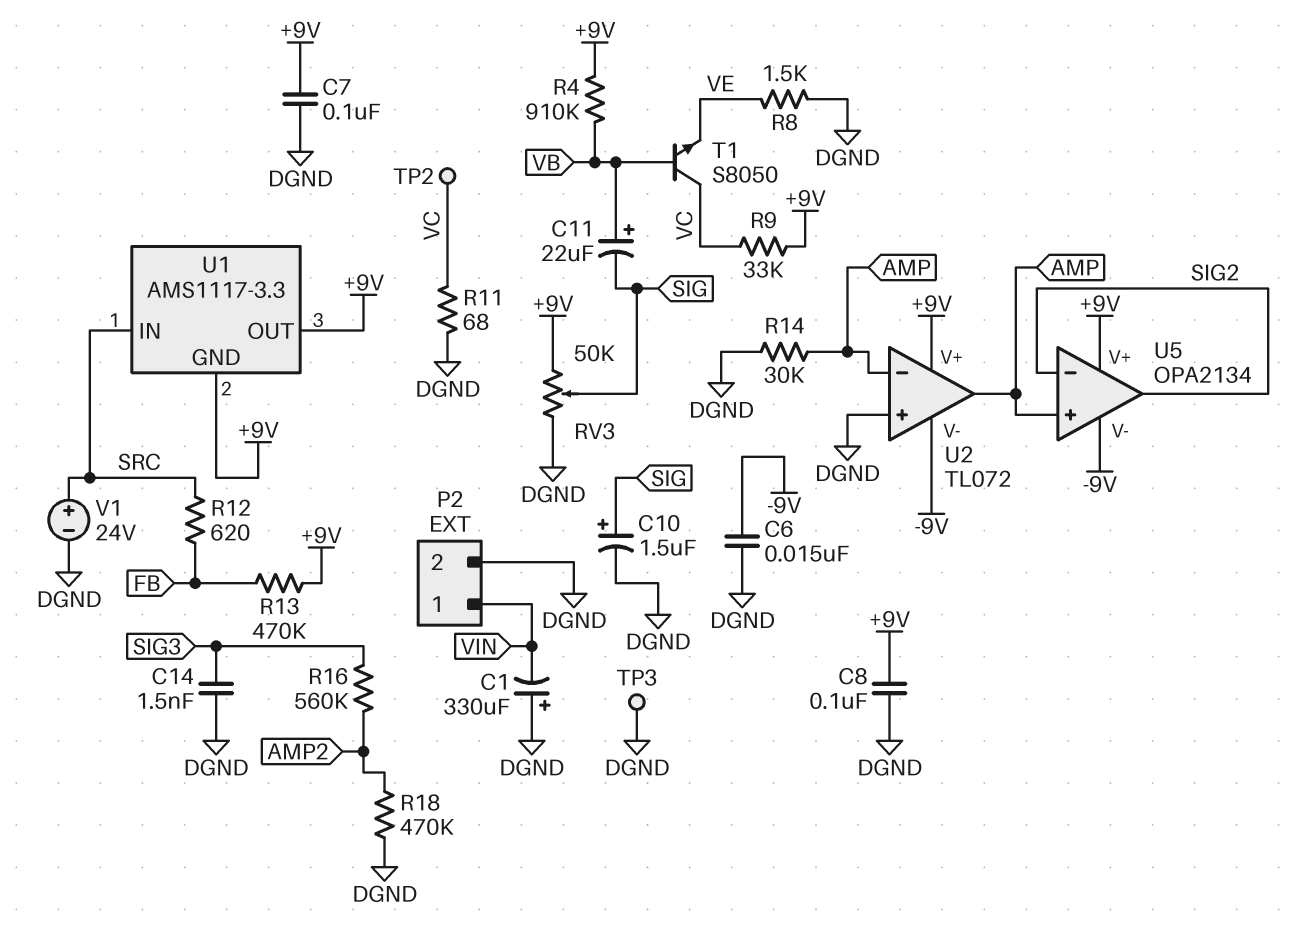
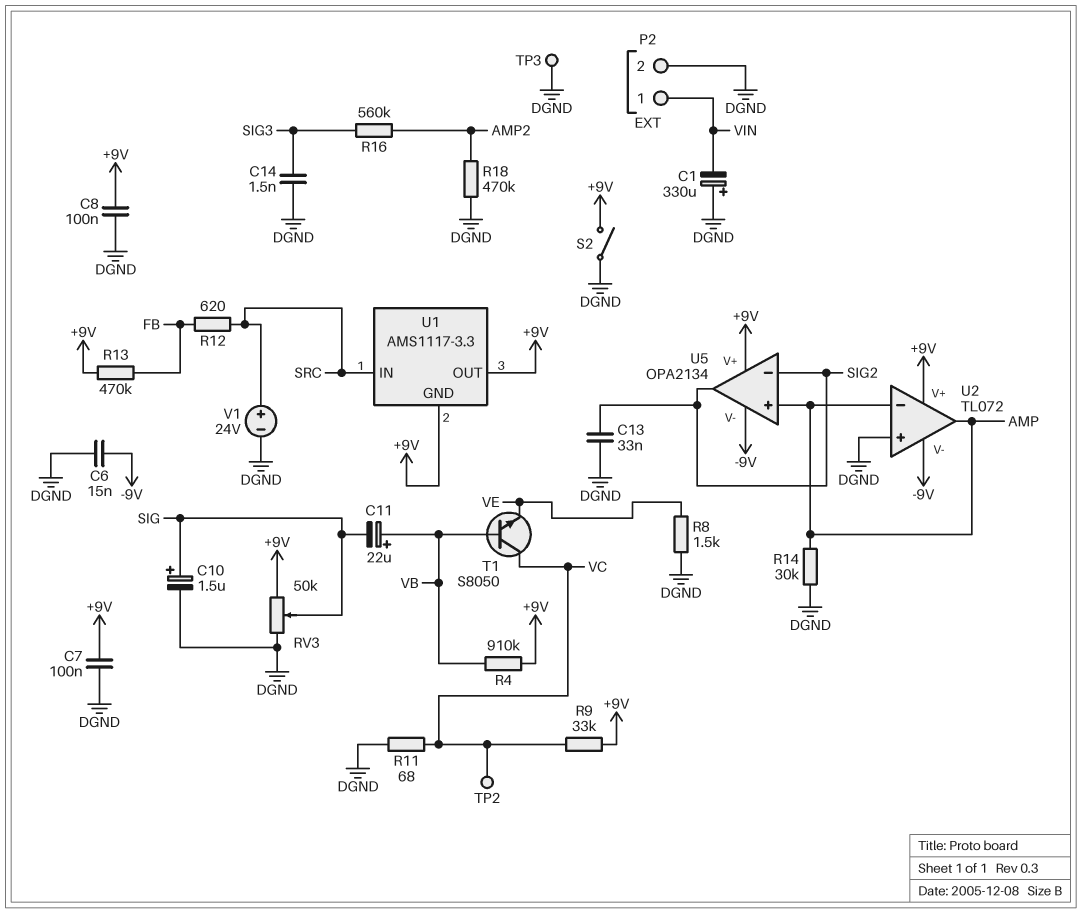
C13: none -> 33nF (DGND, SIG2)
S2: none -> switch (+9V, DGND)

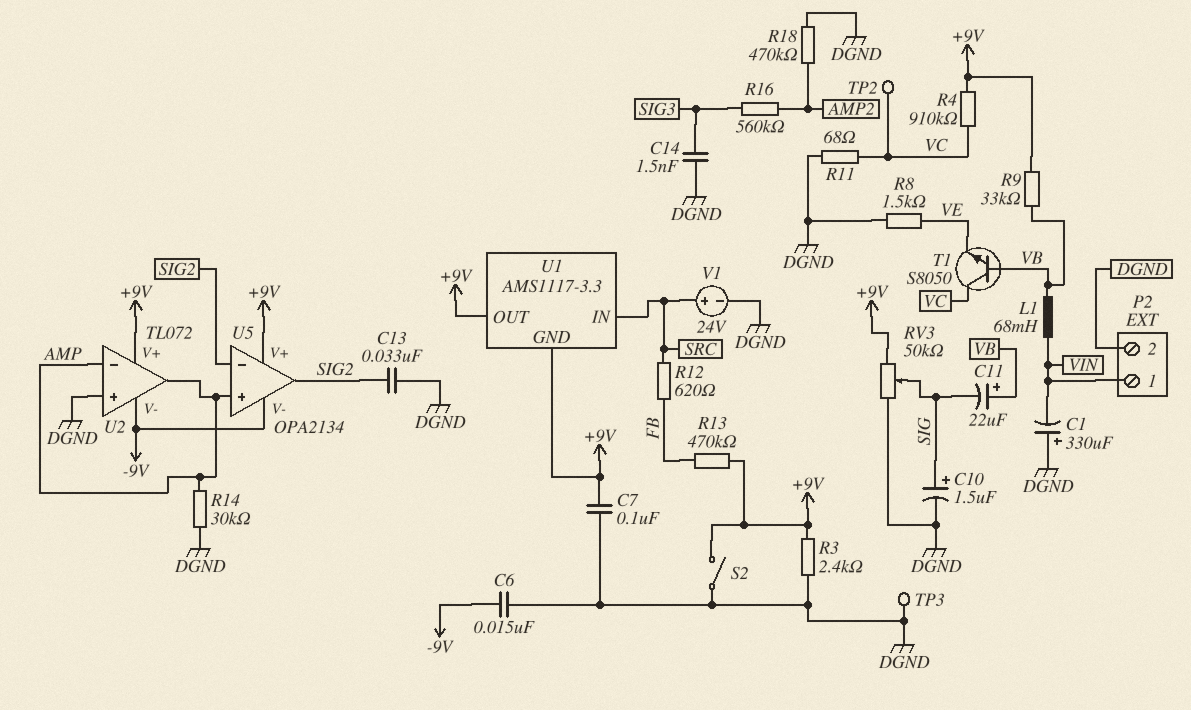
C8: 100nF (+9V, DGND) -> none
L1: none -> 68mH (VB, VIN)
R3: none -> 2.4k (+9V, DGND)
R4: 910k (+9V, VB) -> 910k (+9V, VC)
R9: 33k (+9V, VC) -> 33k (+9V, VB)

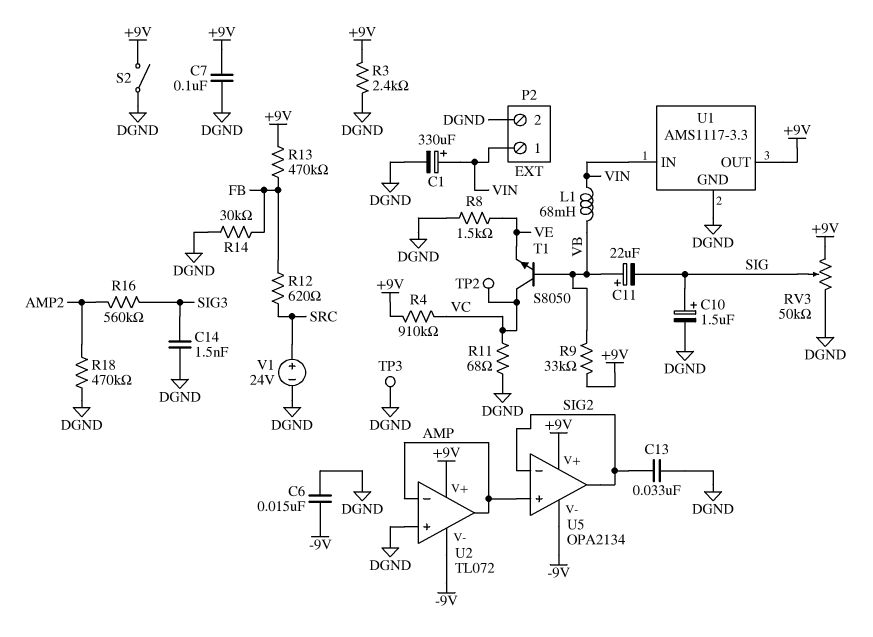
C1: 330uF (plus DGND, minus VIN) -> 330uF (plus VIN, minus DGND)
R14: 30k (AMP, DGND) -> 30k (DGND, FB)
U1 pin GND: +9V -> DGND
U1 pin IN: SRC -> VIN

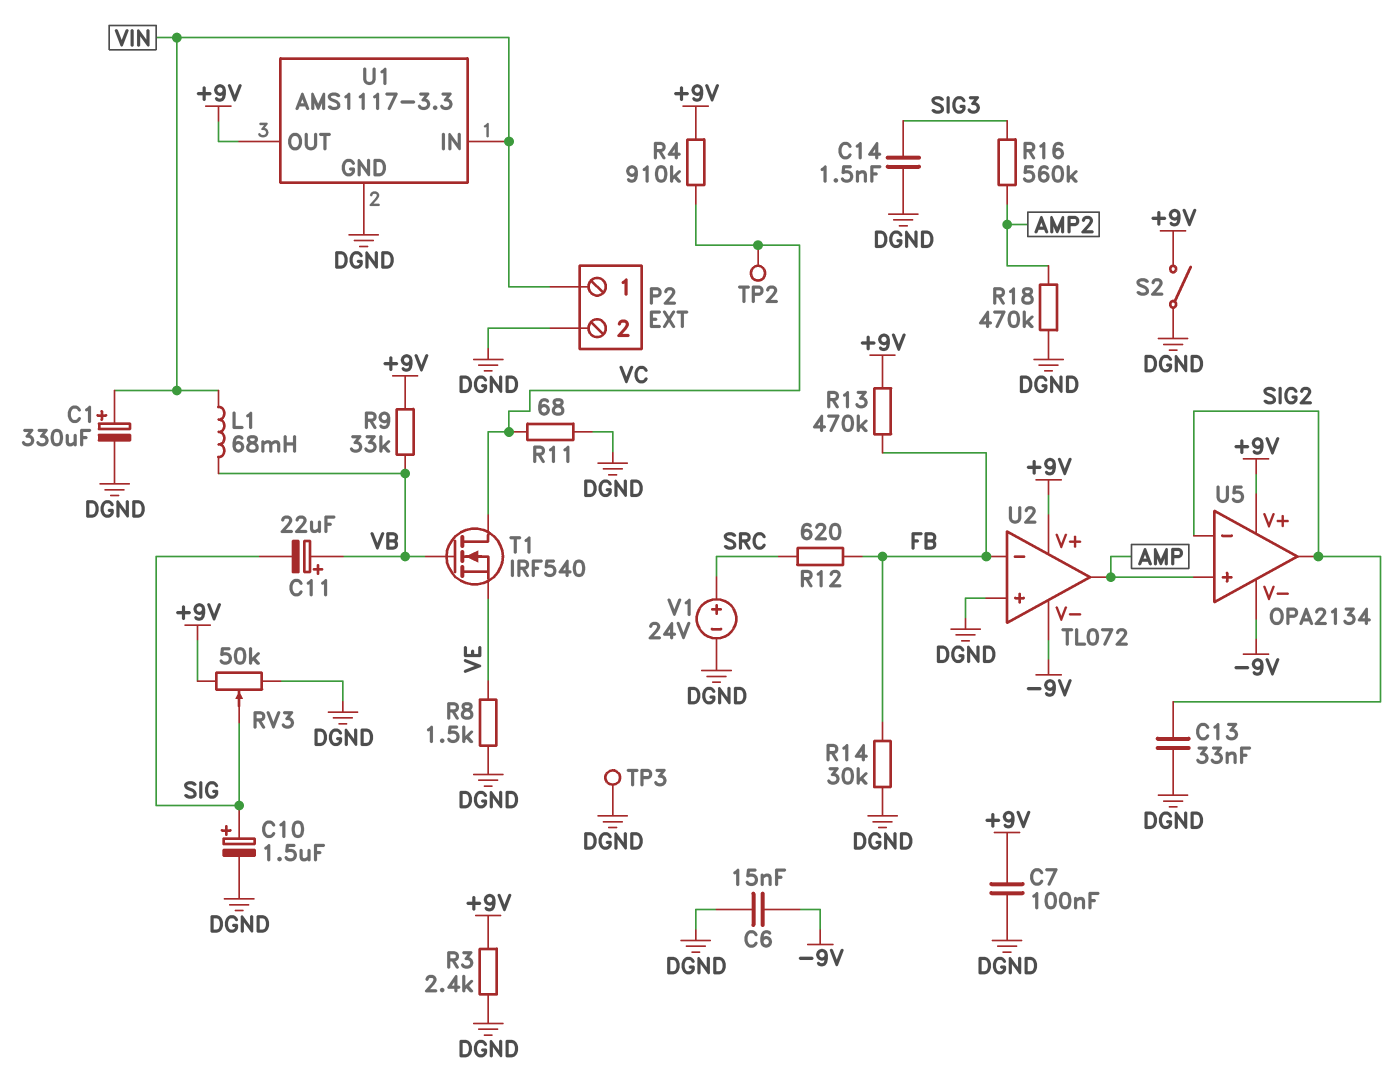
T1: NPN S8050 (B VB, C VC, E VE) -> NMOS IRF540 (G VB, D VC, S VE)
U2 pin in-: AMP -> FB

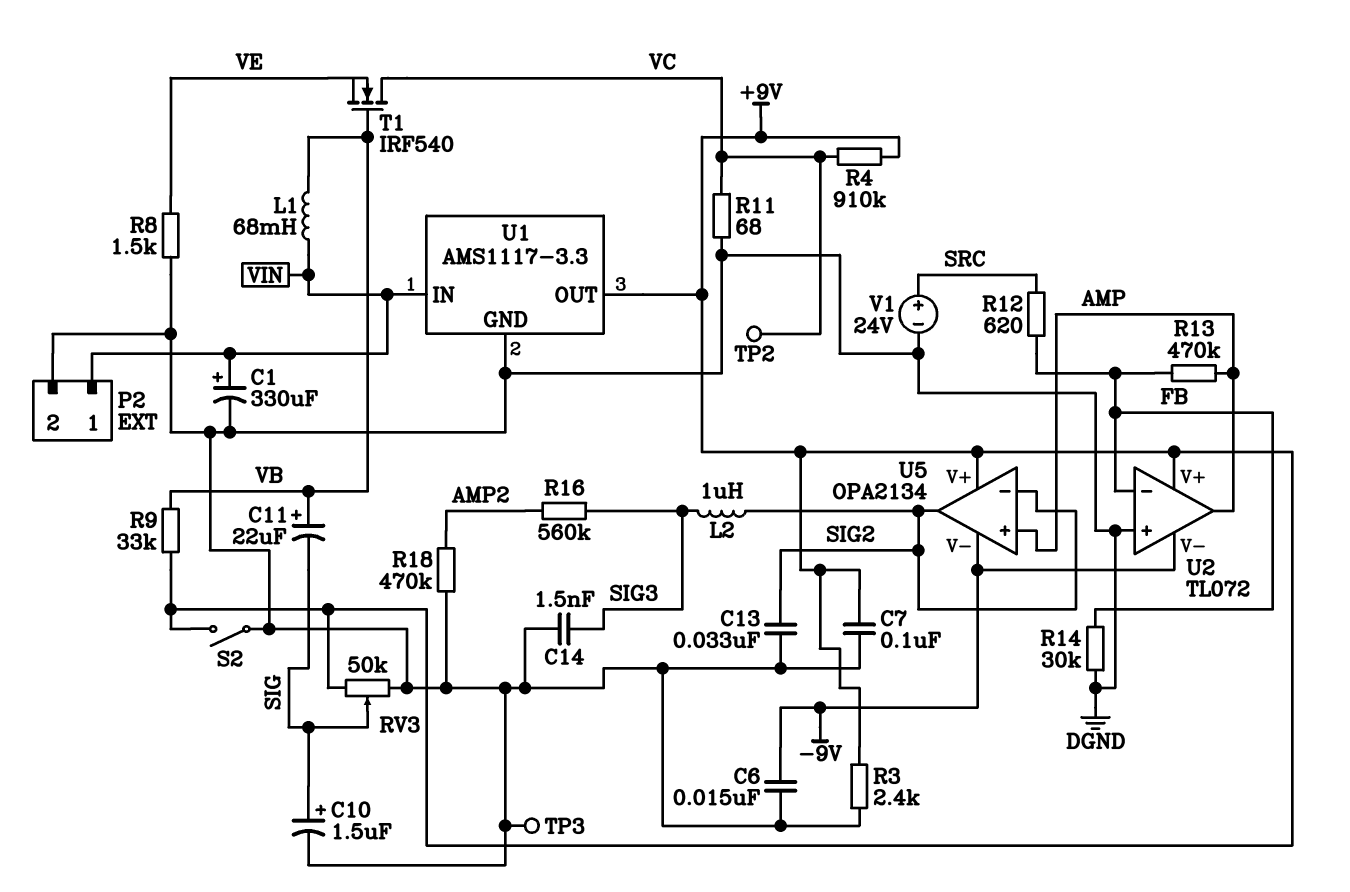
L2: none -> 1uH (SIG2, SIG3)
R13: 470k (+9V, FB) -> 470k (AMP, FB)

